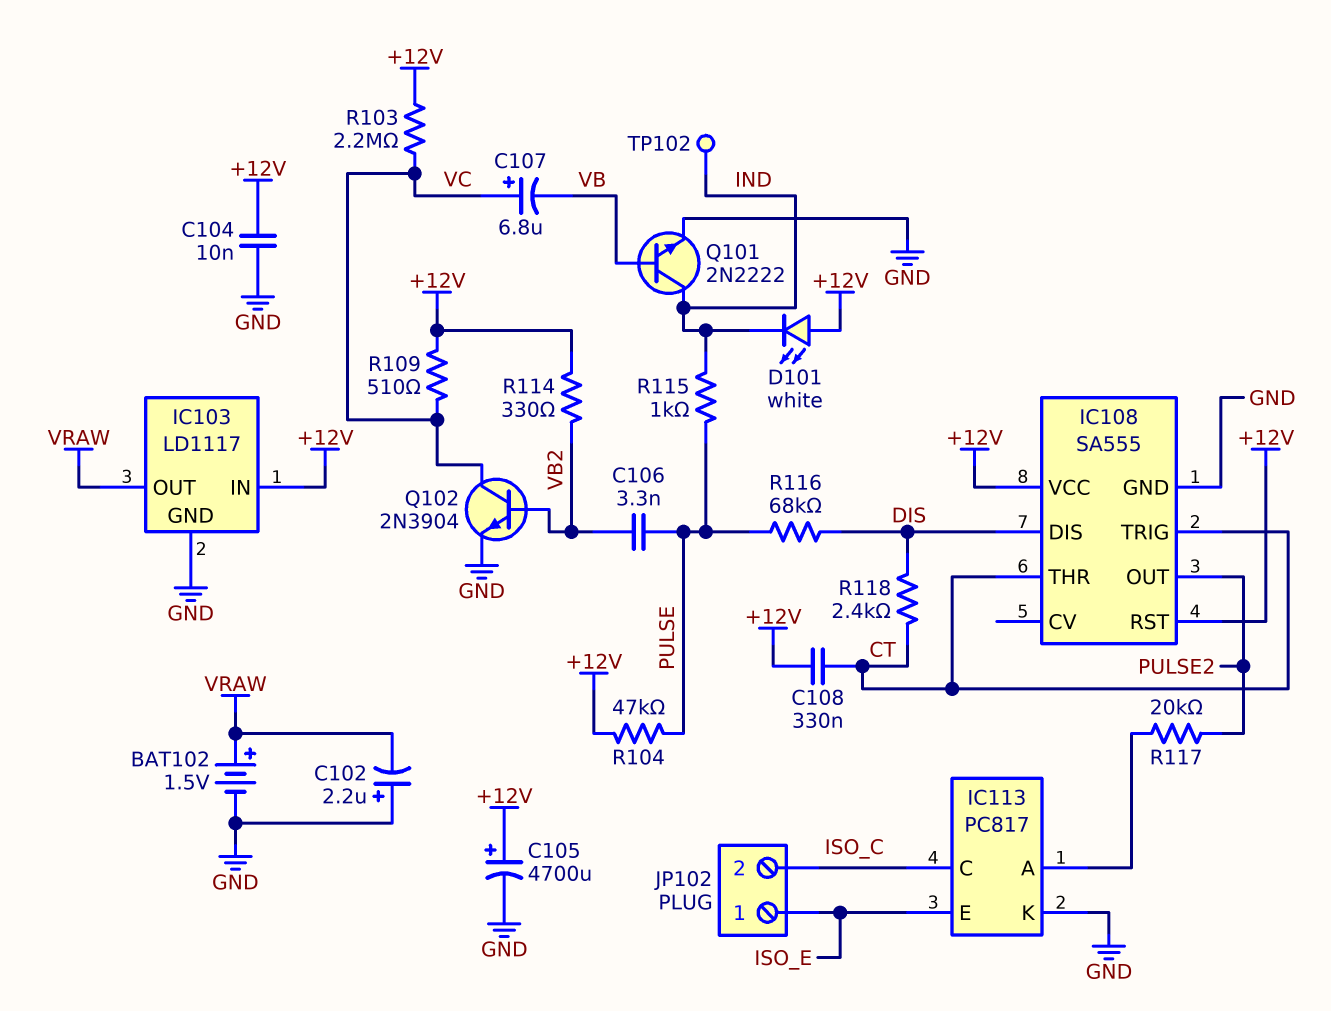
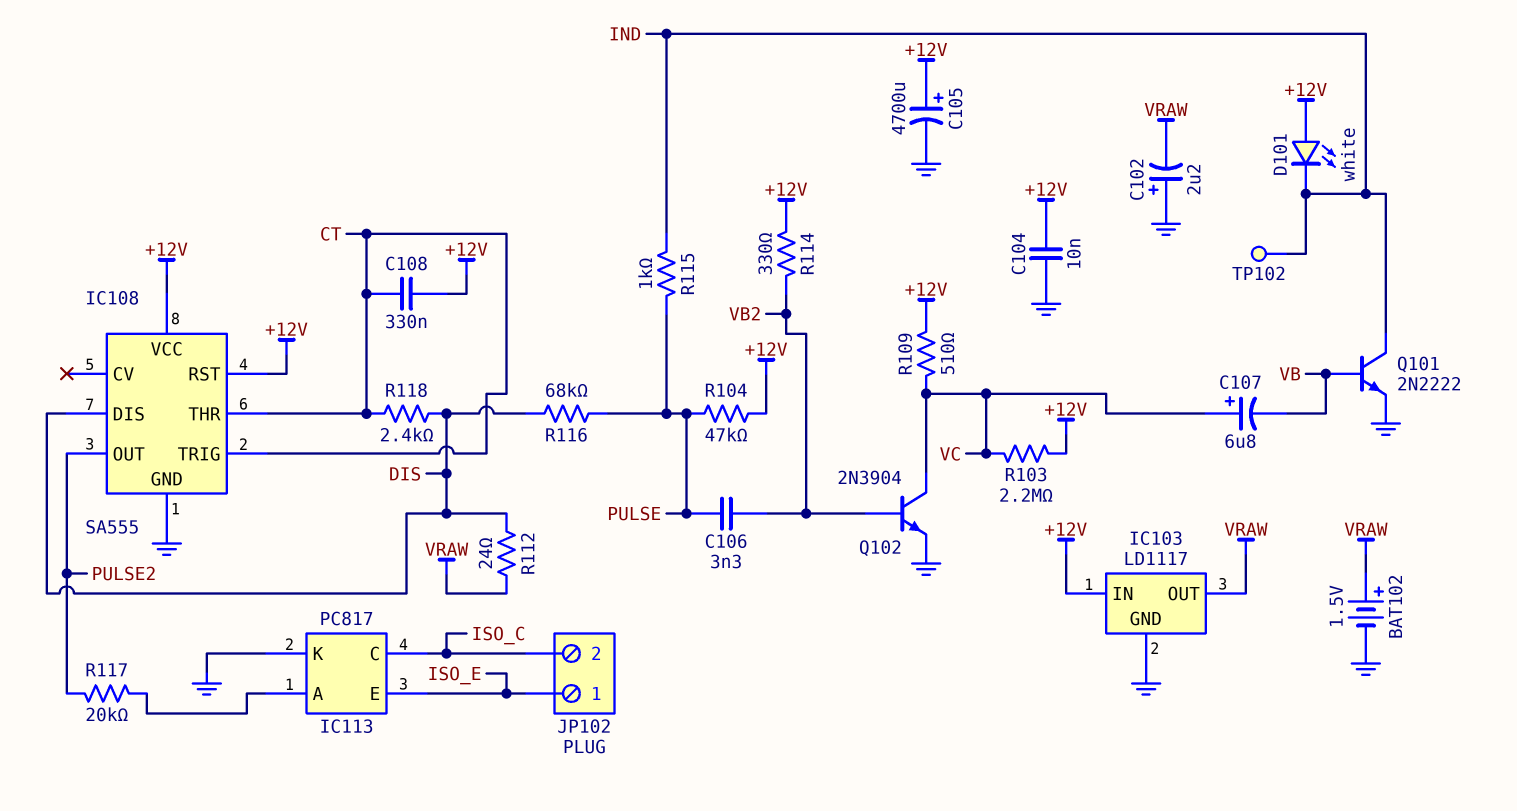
R112: none -> 24 (DIS, VRAW)

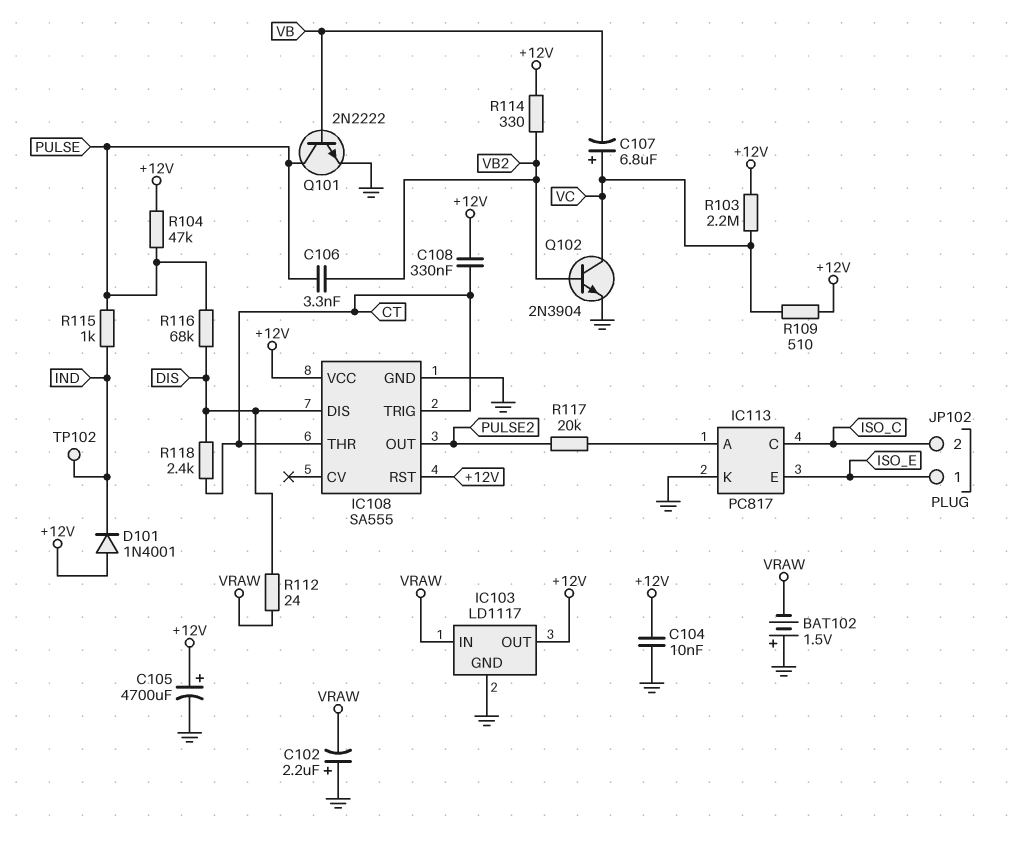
BAT102: 1.5V (plus VRAW, minus GND) -> 1.5V (plus GND, minus VRAW)
D101: LED white (A +12V, K IND) -> diode 1N4001 (A +12V, K IND)
IC103 pin IN: +12V -> VRAW
IC103 pin OUT: VRAW -> +12V
Q101: NPN 2N2222 (B VB, C IND, E GND) -> NPN 2N2222 (B VB, C PULSE, E GND)

